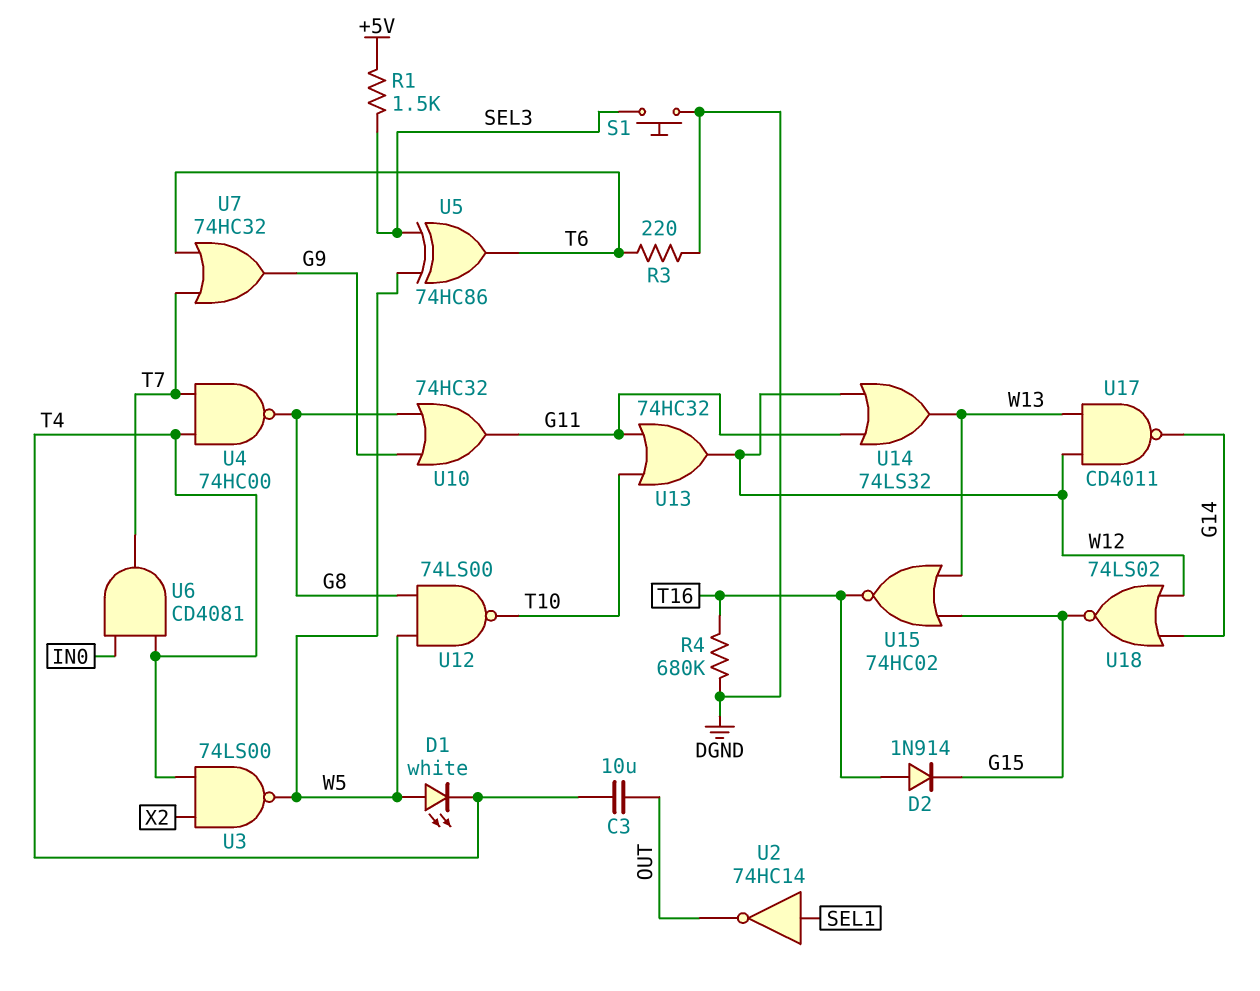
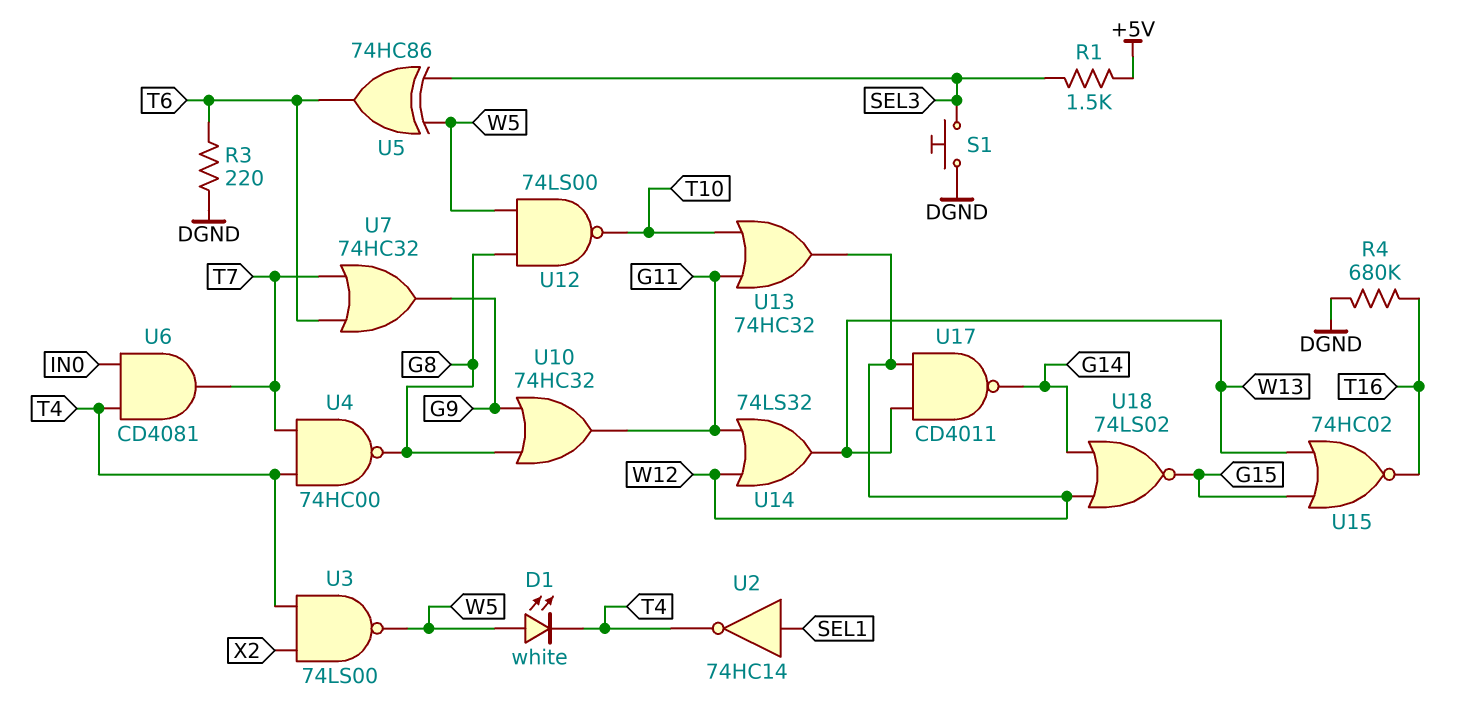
C3: 10uF (OUT, T4) -> none
D2: diode 1N914 (A T16, K G15) -> none
U2: NOT 74HC14 (in SEL1, out OUT) -> NOT 74HC14 (in SEL1, out T4)

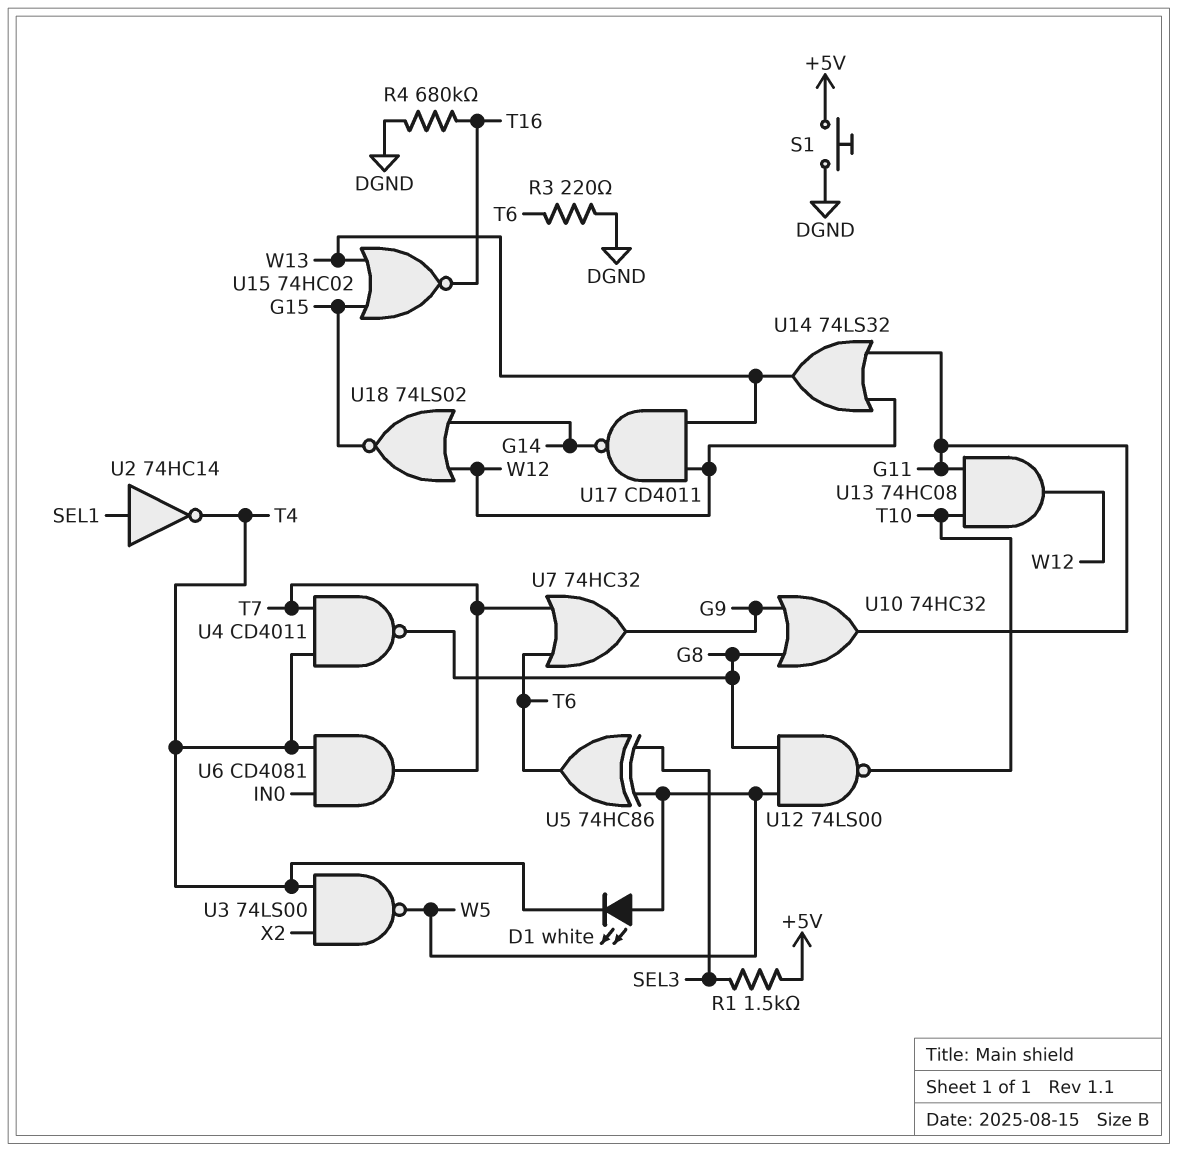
S1: button (DGND, SEL3) -> button (+5V, DGND)
U4: NAND 74HC00 (in T4, in T7, out G8) -> NAND CD4011 (in T4, in T7, out G8)
U13: OR 74HC32 (in G11, in T10, out W12) -> AND 74HC08 (in G11, in T10, out W12)

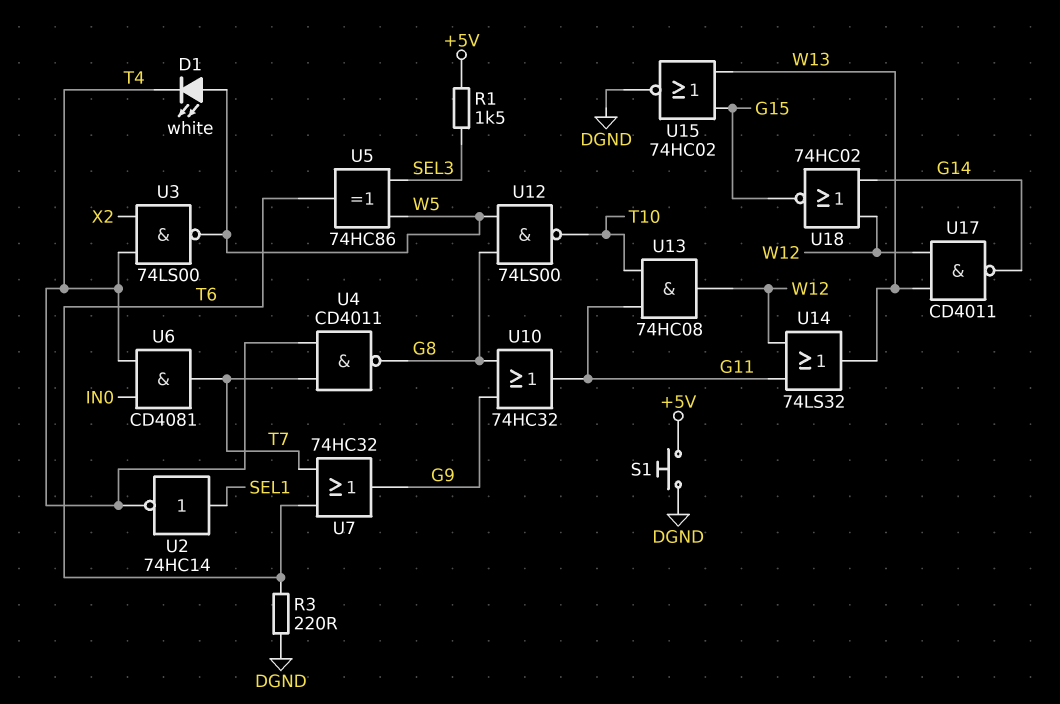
R4: 680k (DGND, T16) -> none
U15: NOR 74HC02 (in G15, in W13, out T16) -> NOR 74HC02 (in G15, in W13, out DGND)
U18: NOR 74LS02 (in G14, in W12, out G15) -> NOR 74HC02 (in G14, in W12, out G15)

